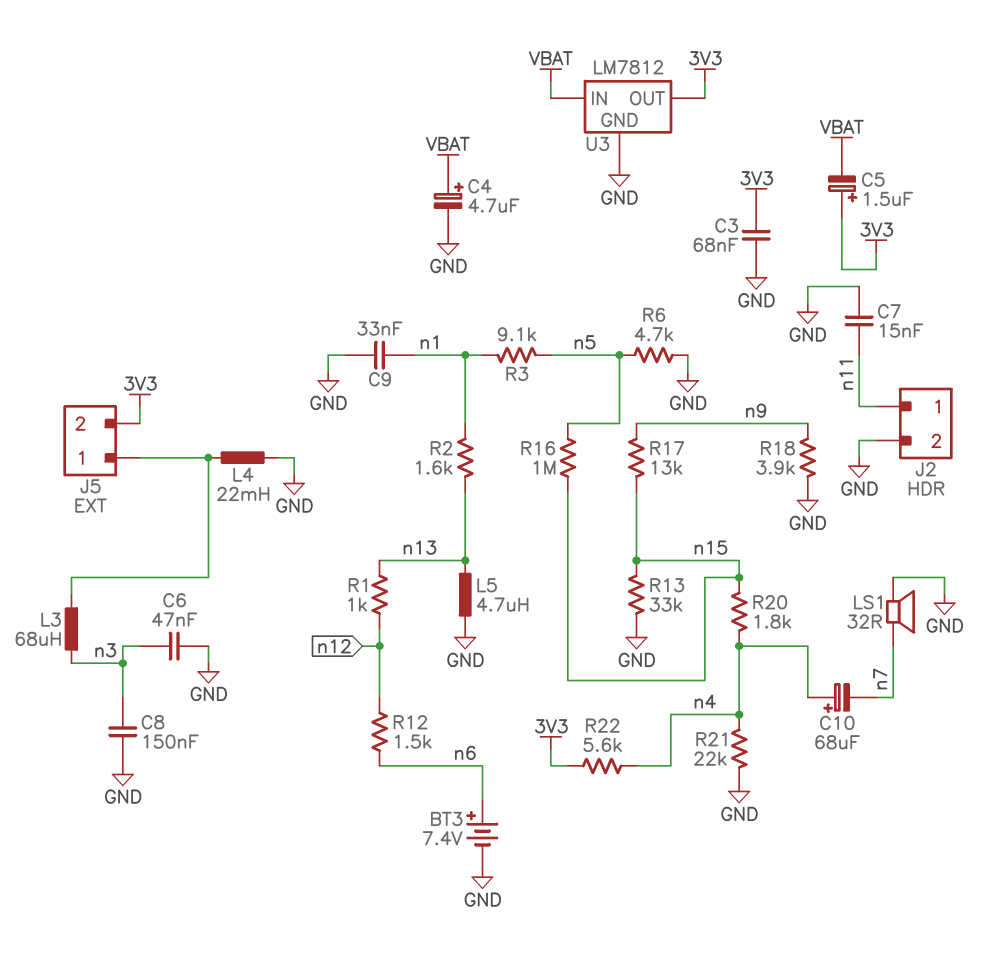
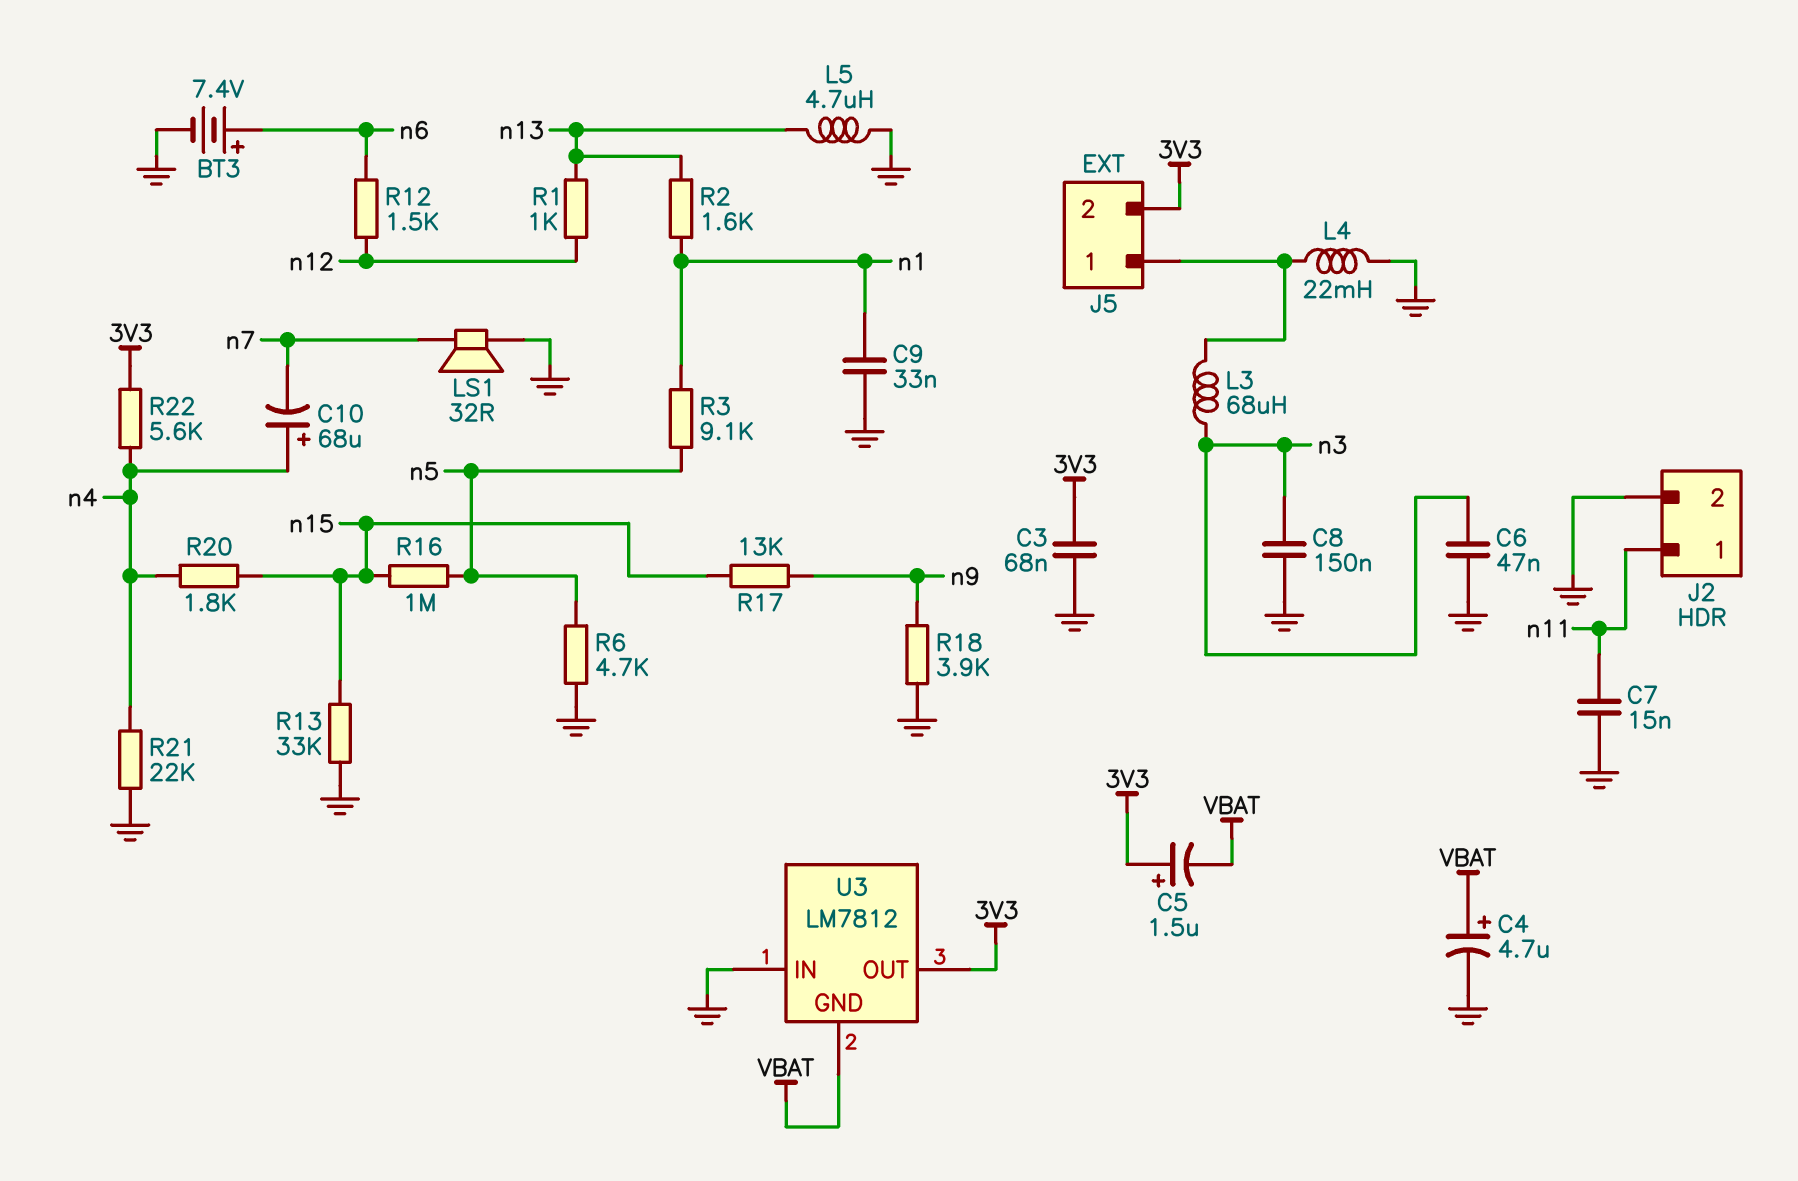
U3 pin GND: GND -> VBAT
U3 pin IN: VBAT -> GND

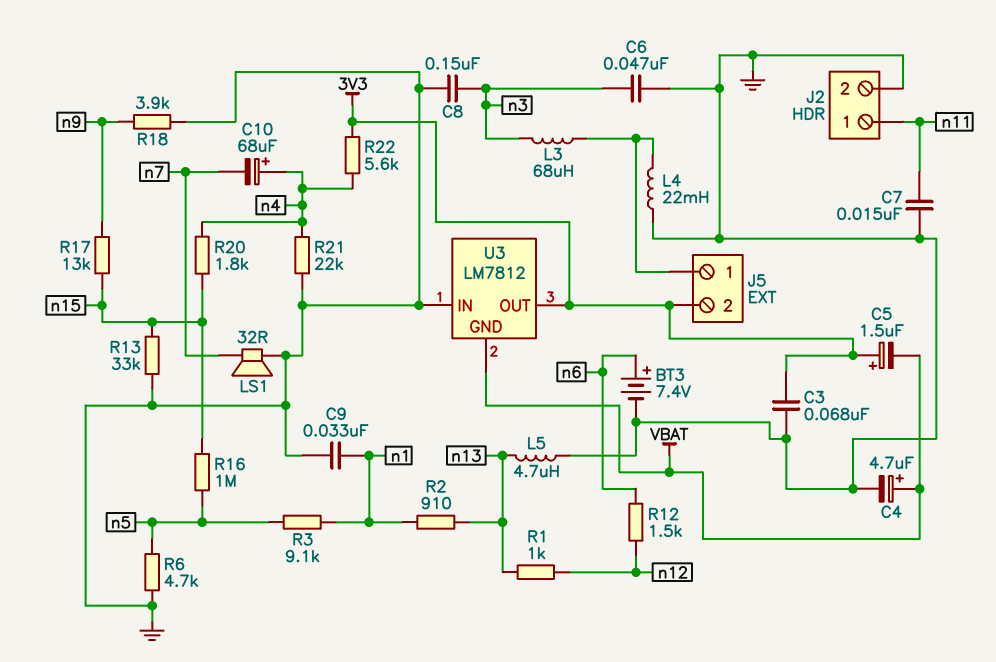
R2: 1.6k (n1, n13) -> 910 (n1, n13)

